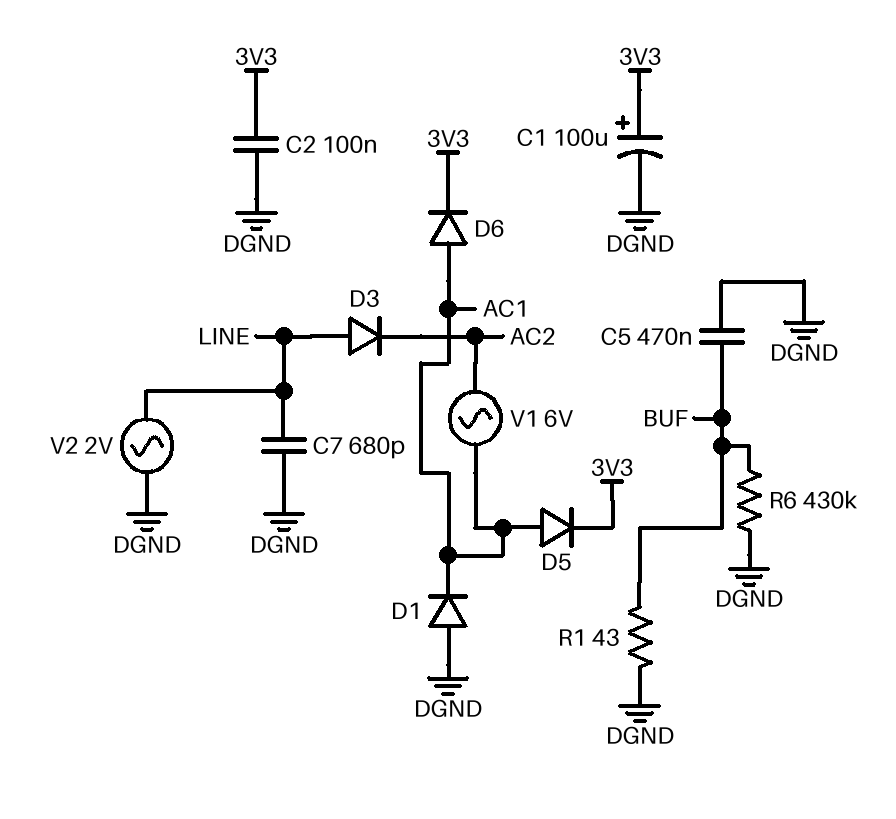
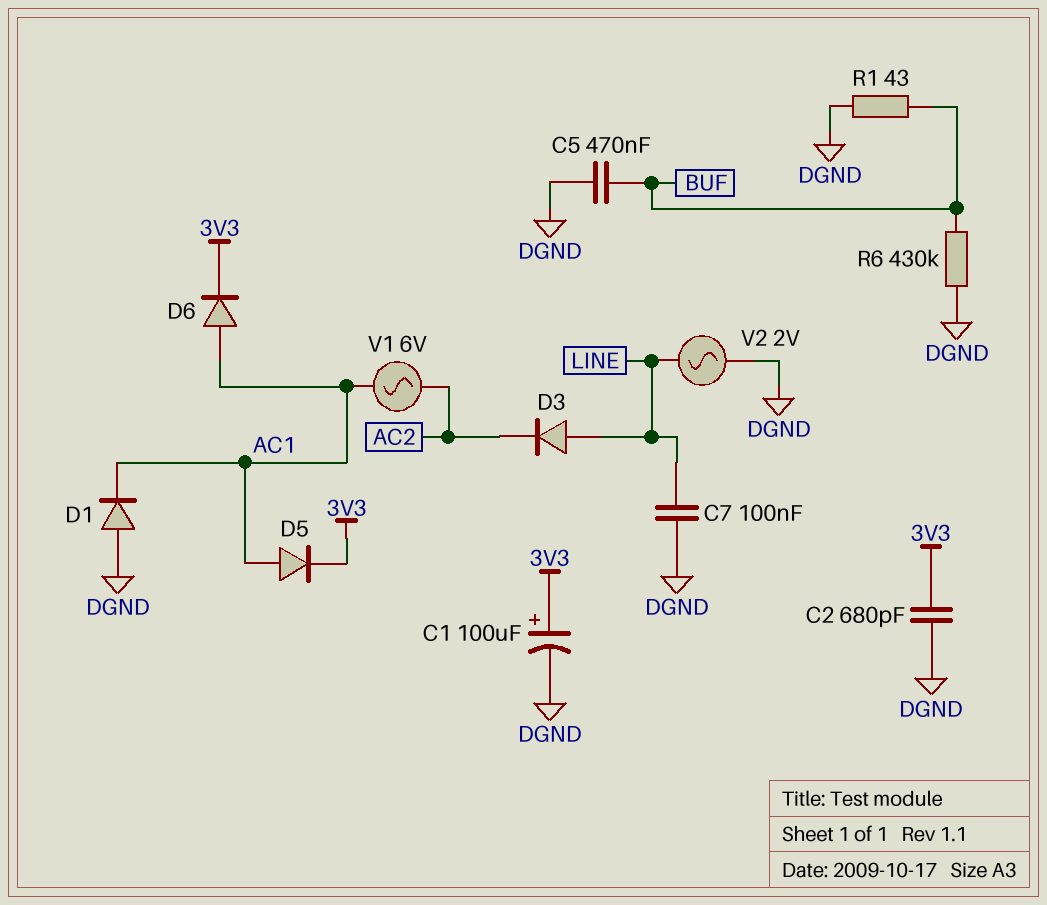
C2: 100nF (3V3, DGND) -> 680pF (3V3, DGND)
C7: 680pF (DGND, LINE) -> 100nF (DGND, LINE)

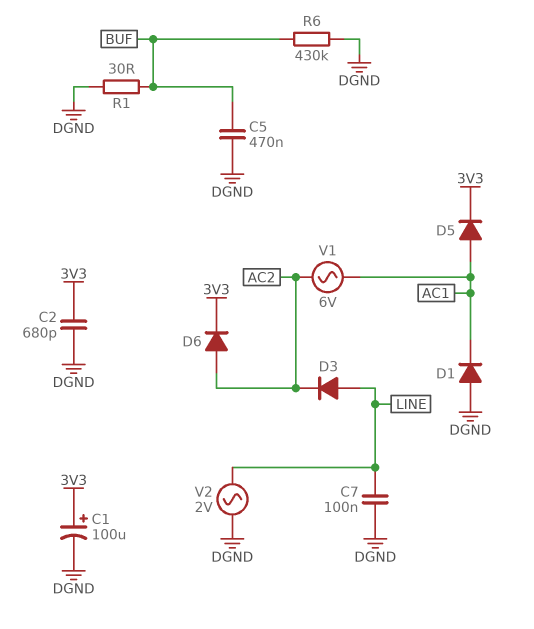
D6: diode (A AC1, K 3V3) -> diode (A AC2, K 3V3)
R1: 43 (BUF, DGND) -> 30 (BUF, DGND)

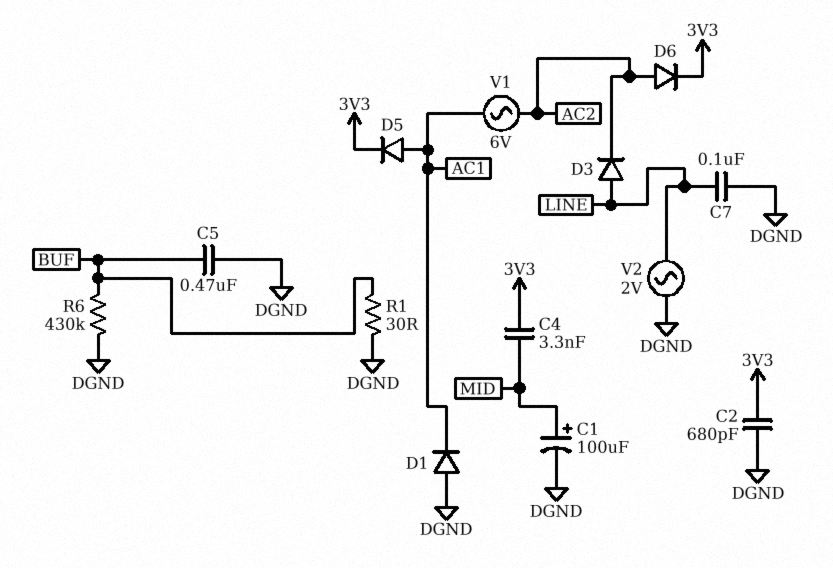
C1: 100uF (plus 3V3, minus DGND) -> 100uF (plus MID, minus DGND)
C4: none -> 3.3nF (3V3, MID)

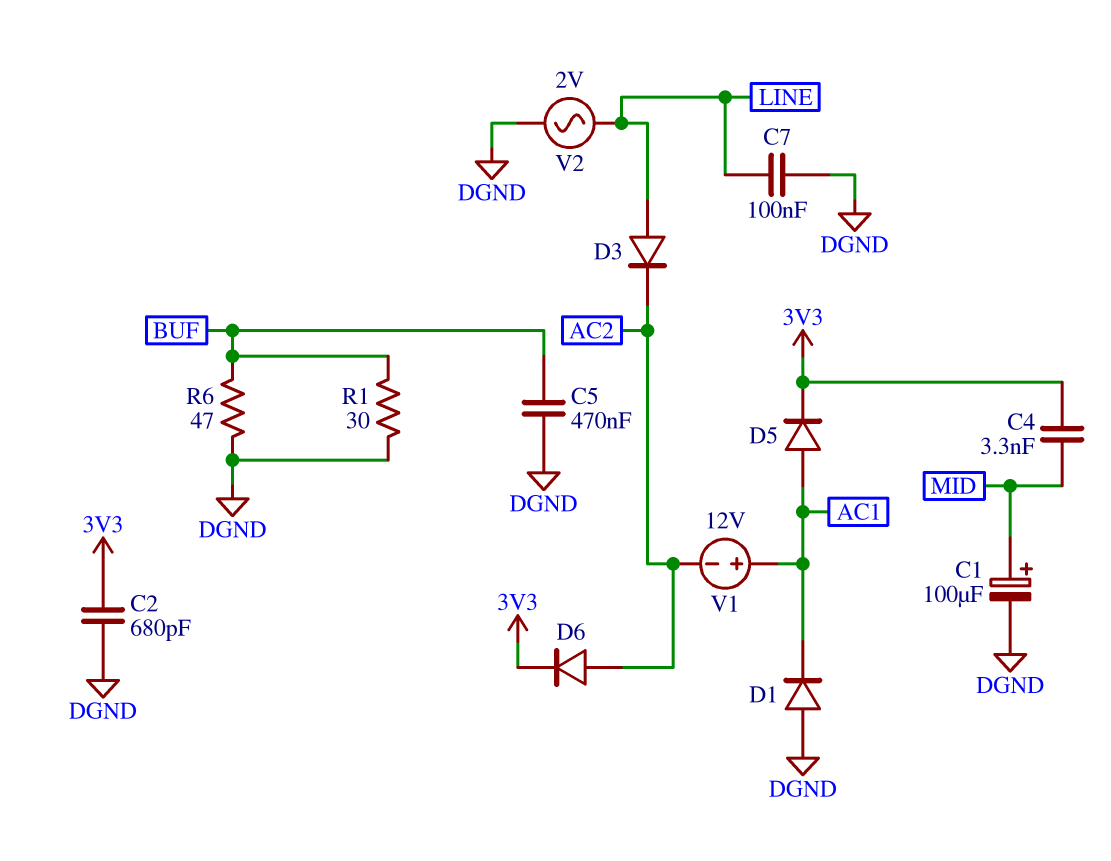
R6: 430k (BUF, DGND) -> 47 (BUF, DGND)
V1: AC 6V (AC1, AC2) -> 12V (plus AC1, minus AC2)

